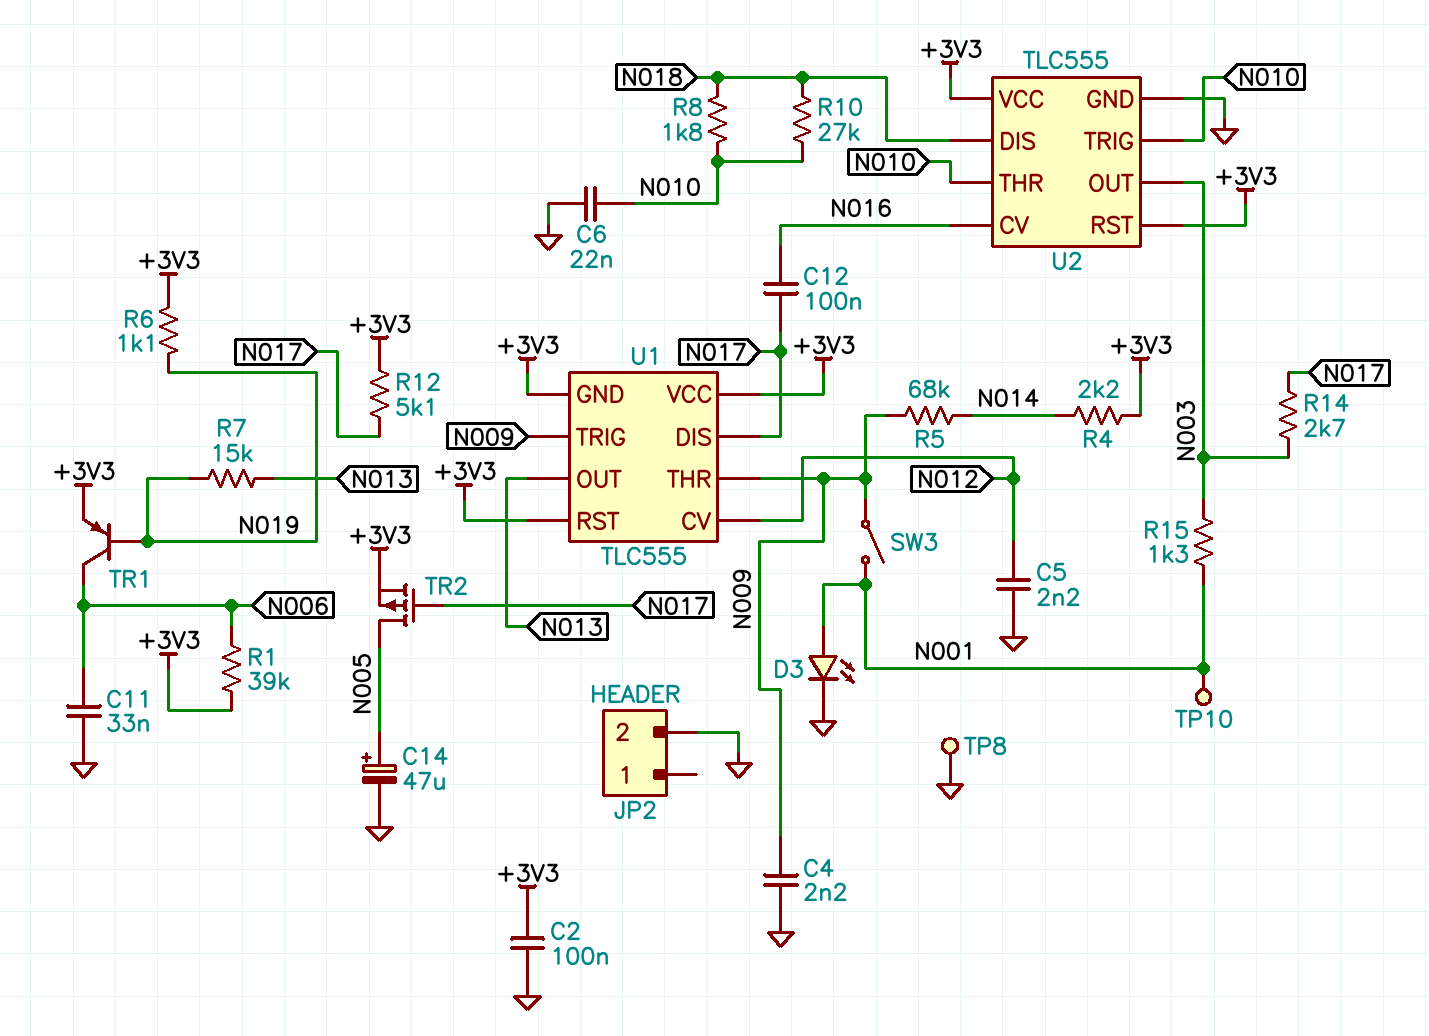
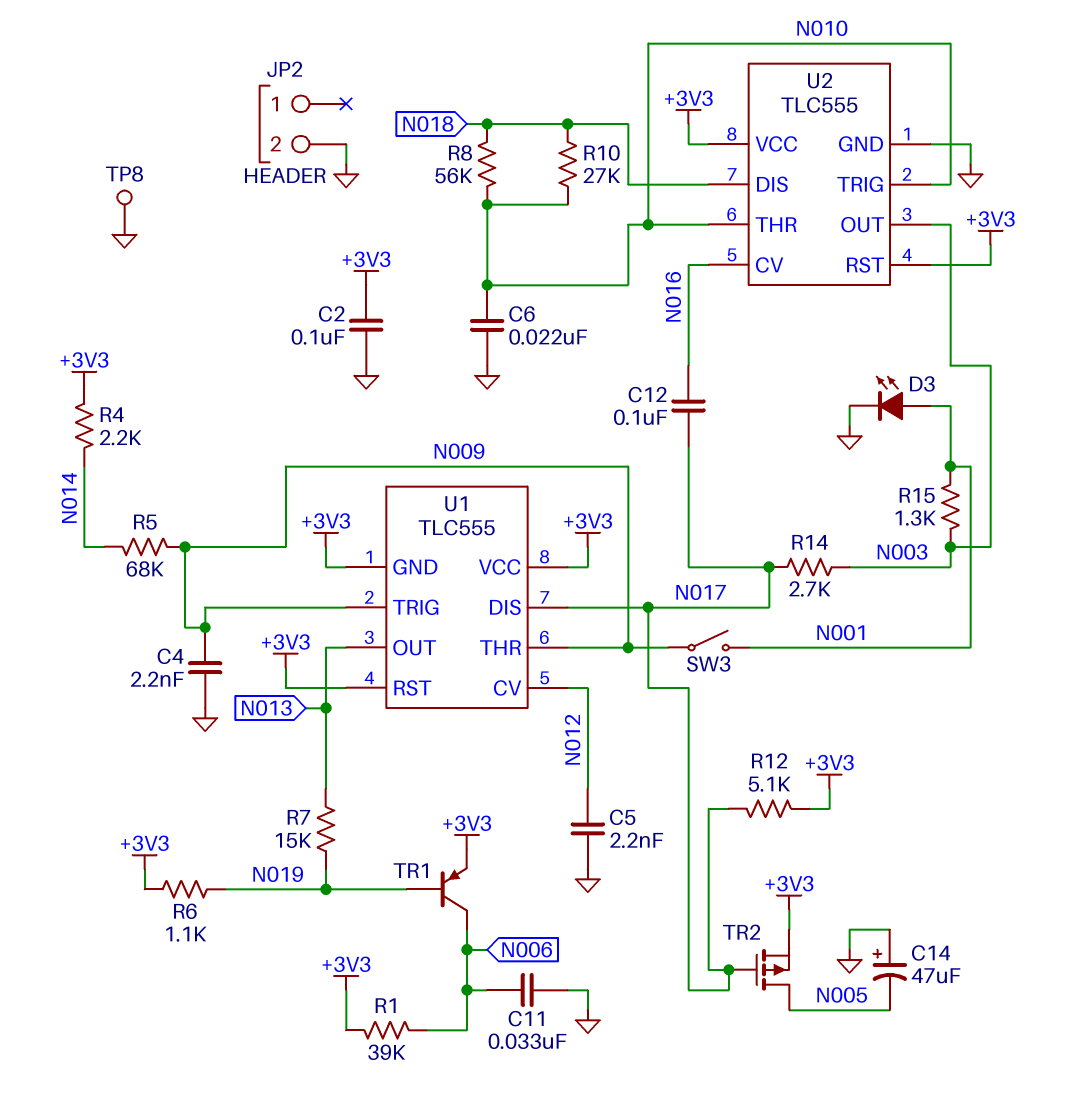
C14: 47uF (plus N005, minus GND) -> 47uF (plus GND, minus N005)
R8: 1.8k (N010, N018) -> 56k (N010, N018)
TP10: test point (N001) -> none

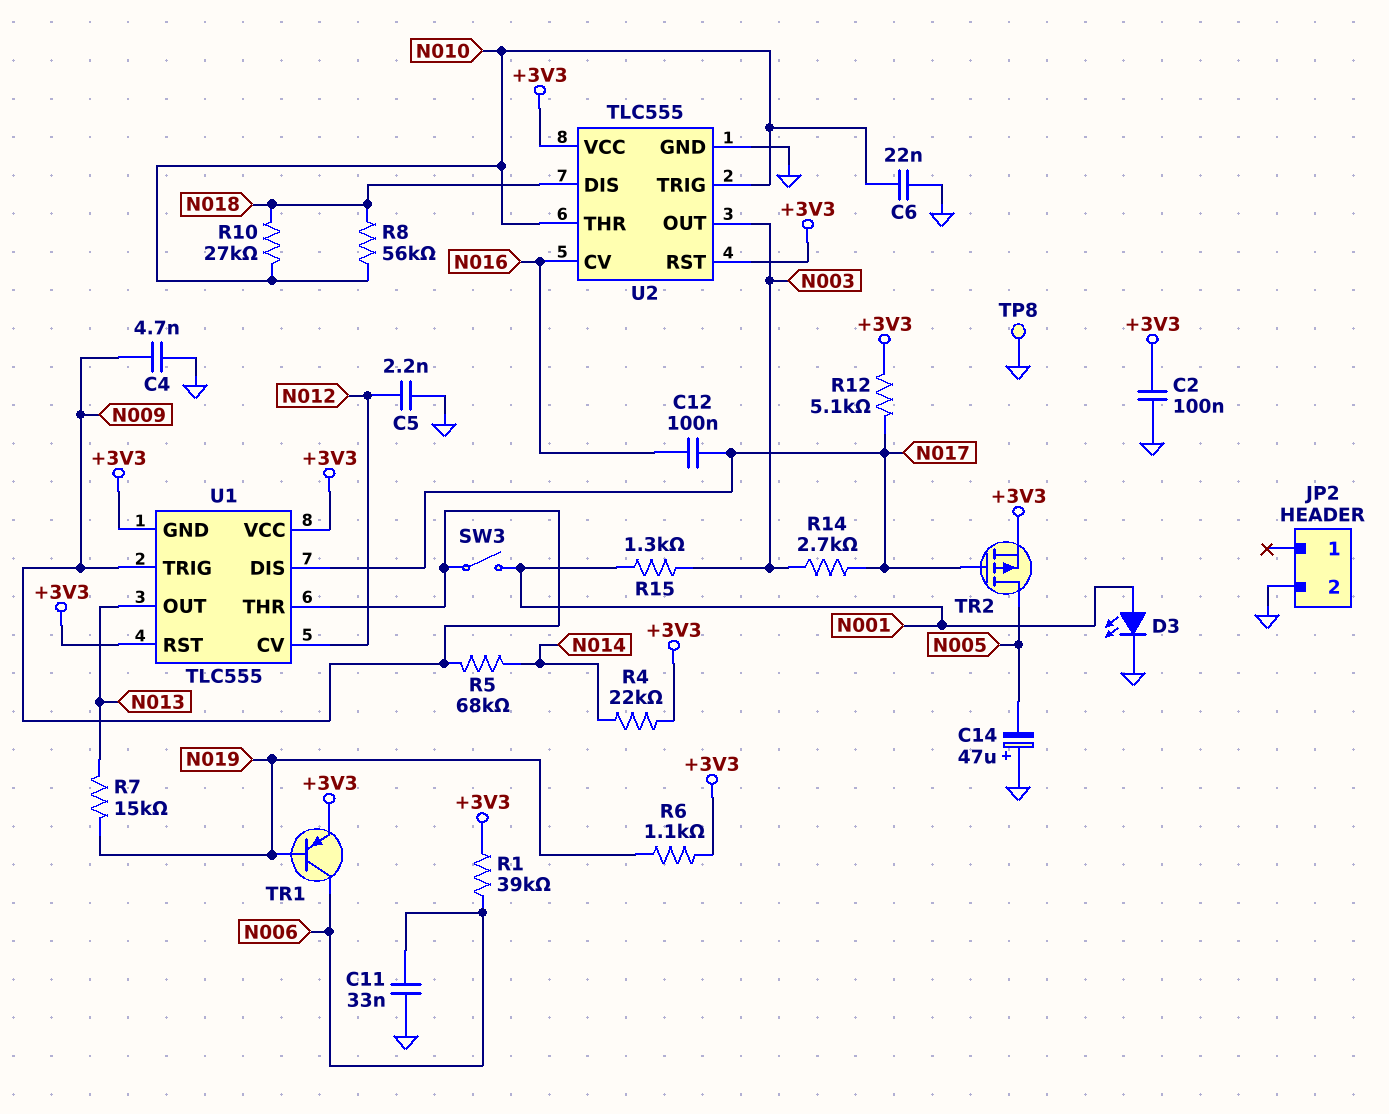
C4: 2.2nF (GND, N009) -> 4.7nF (GND, N009)
R4: 2.2k (+3V3, N014) -> 22k (+3V3, N014)

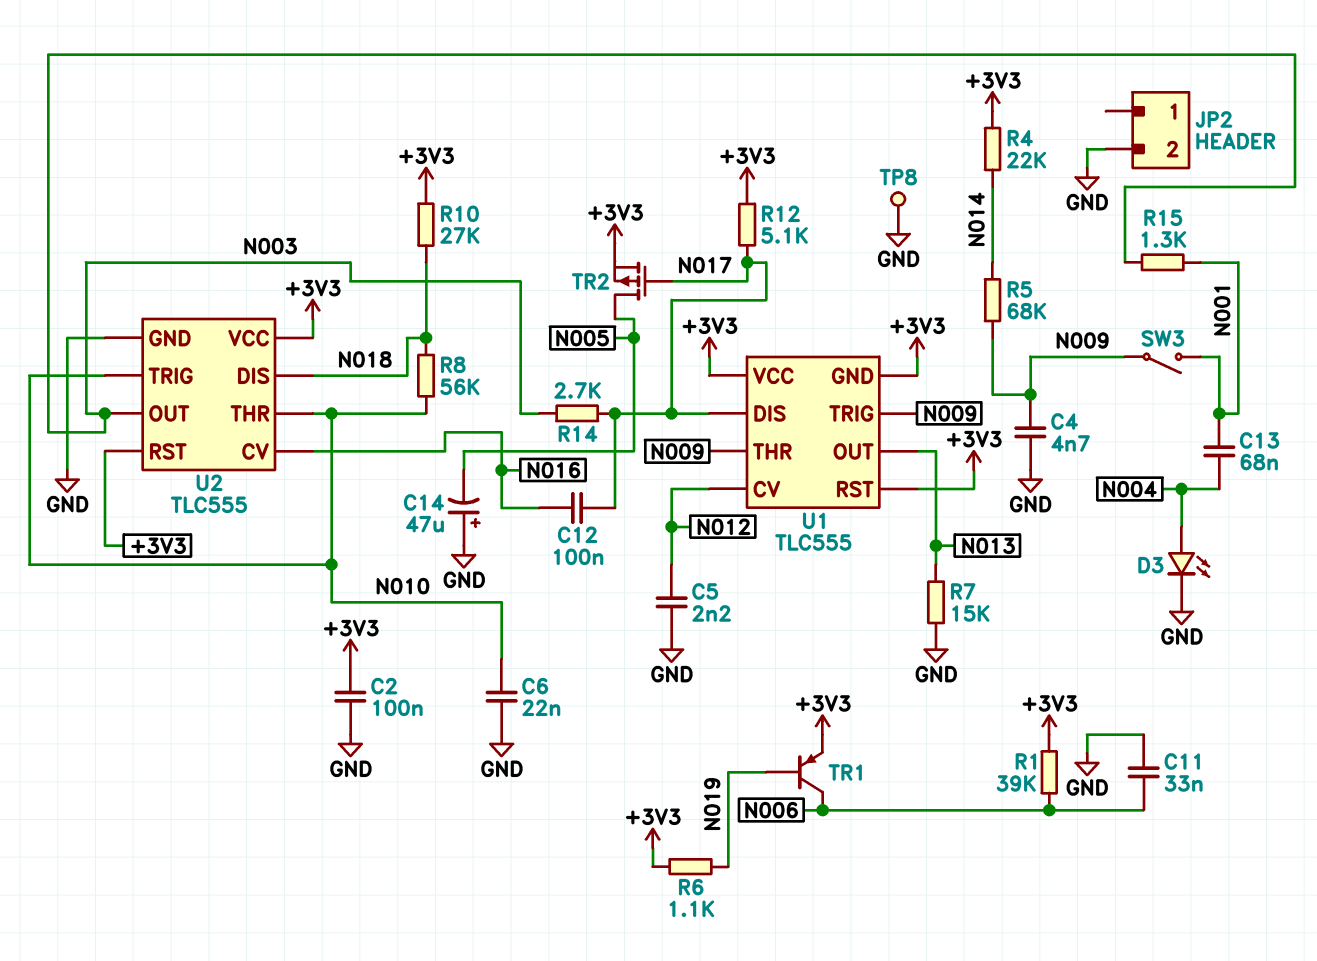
C13: none -> 68nF (N001, N004)
D3: LED (A N001, K GND) -> LED (A N004, K GND)
R7: 15k (N013, N019) -> 15k (GND, N013)
R10: 27k (N010, N018) -> 27k (+3V3, N018)

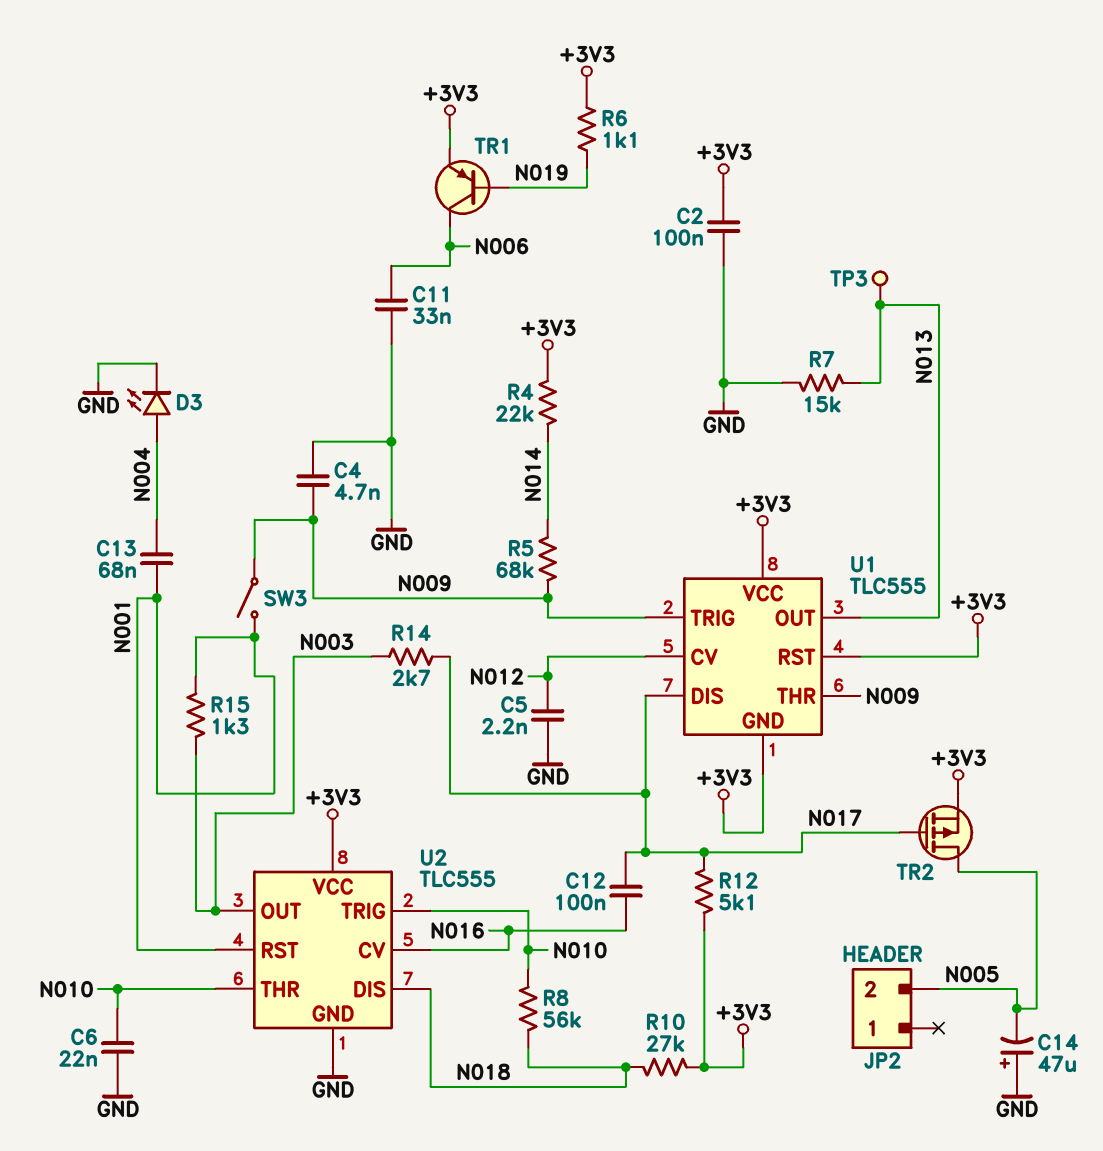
JP2 pin 2: GND -> N005
R1: 39k (+3V3, N006) -> none
TP3: none -> test point (N013)
TP8: test point (GND) -> none
U2 pin RST: +3V3 -> N001

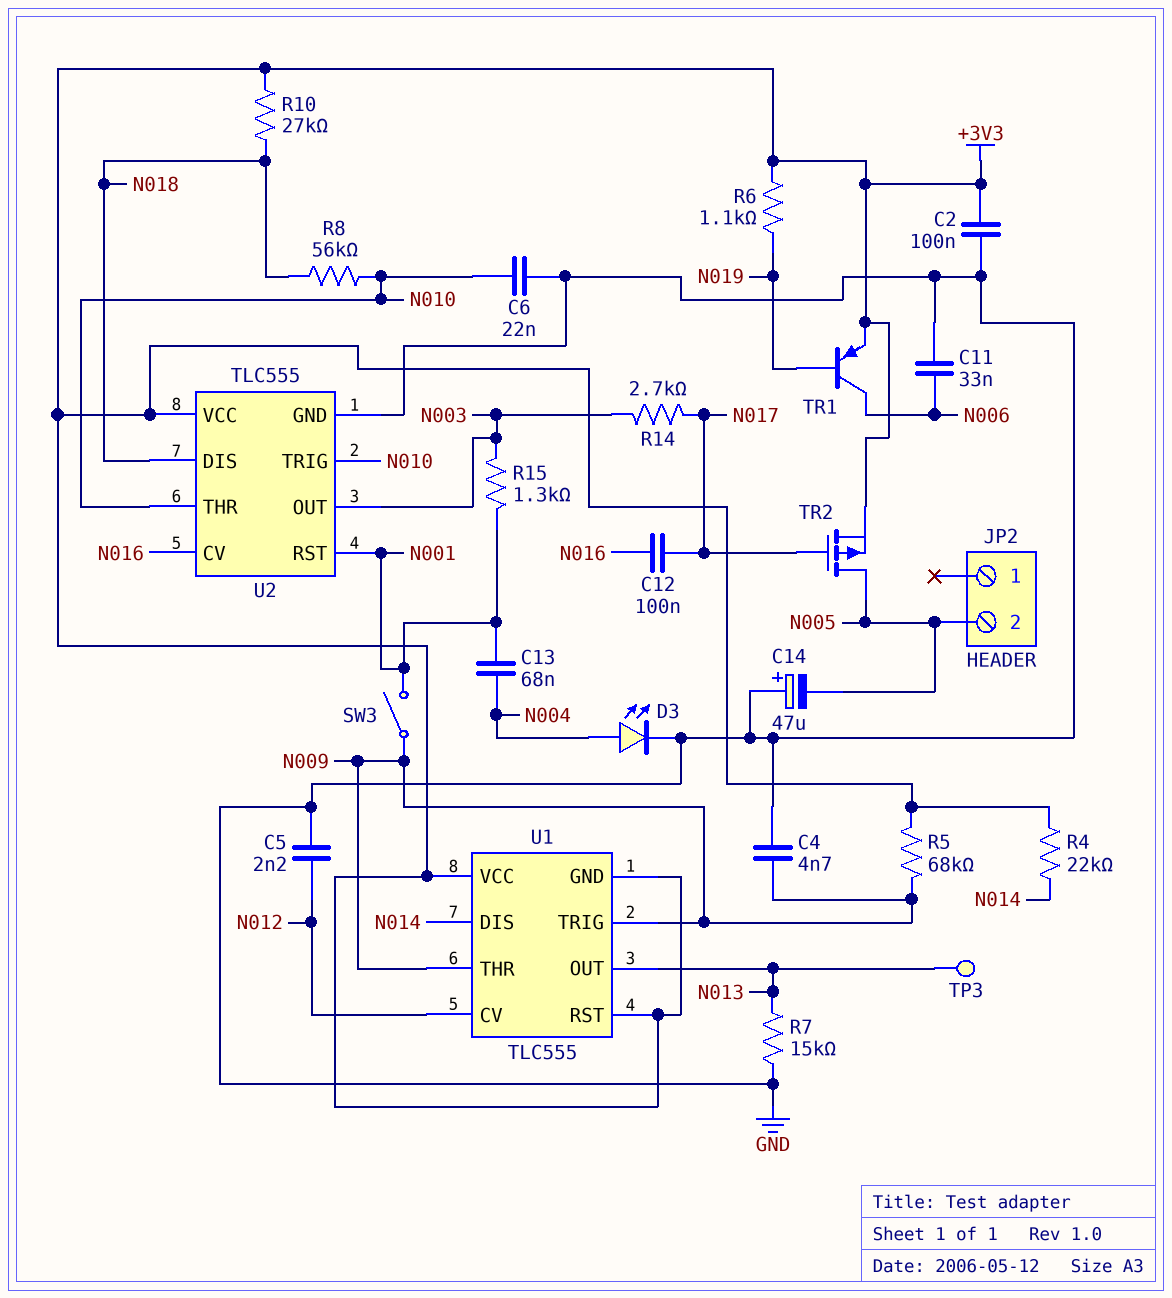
R5: 68k (N009, N014) -> 68k (+3V3, N009)
R12: 5.1k (+3V3, N017) -> none
U1 pin DIS: N017 -> N014

